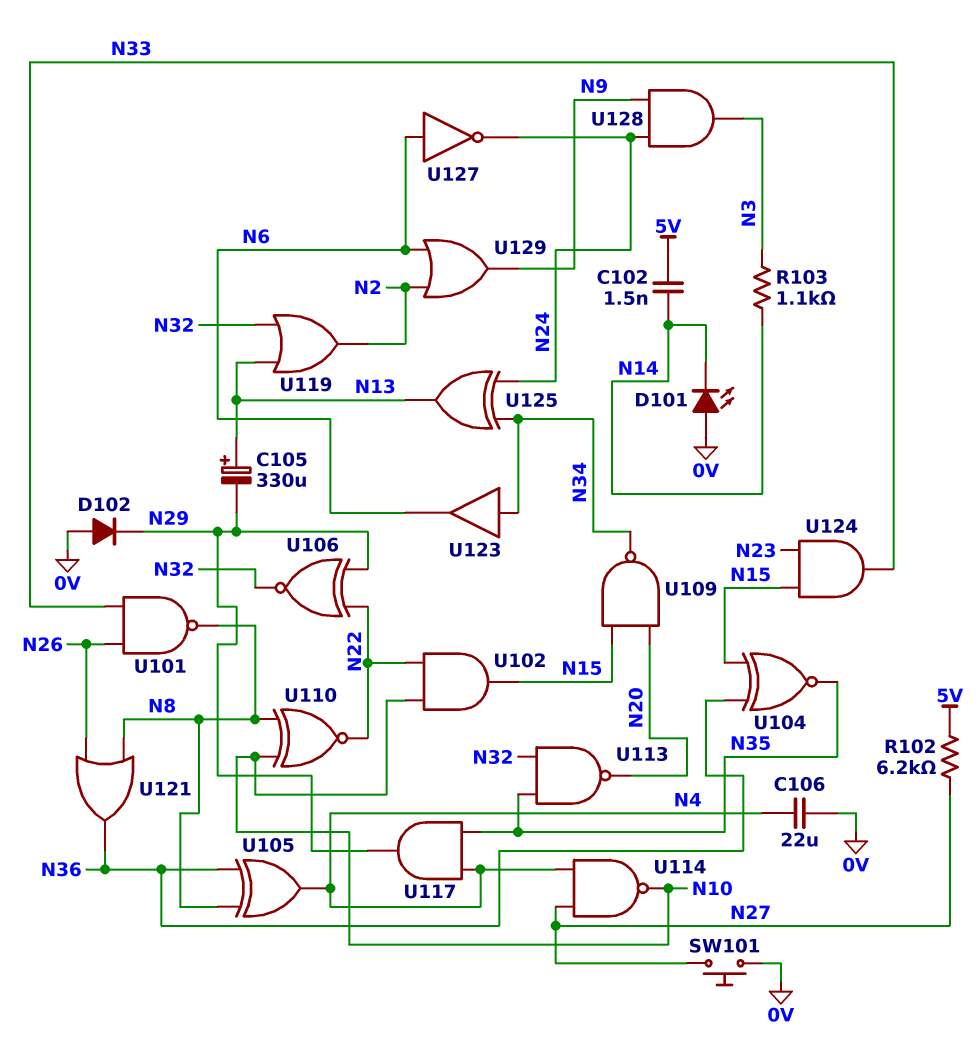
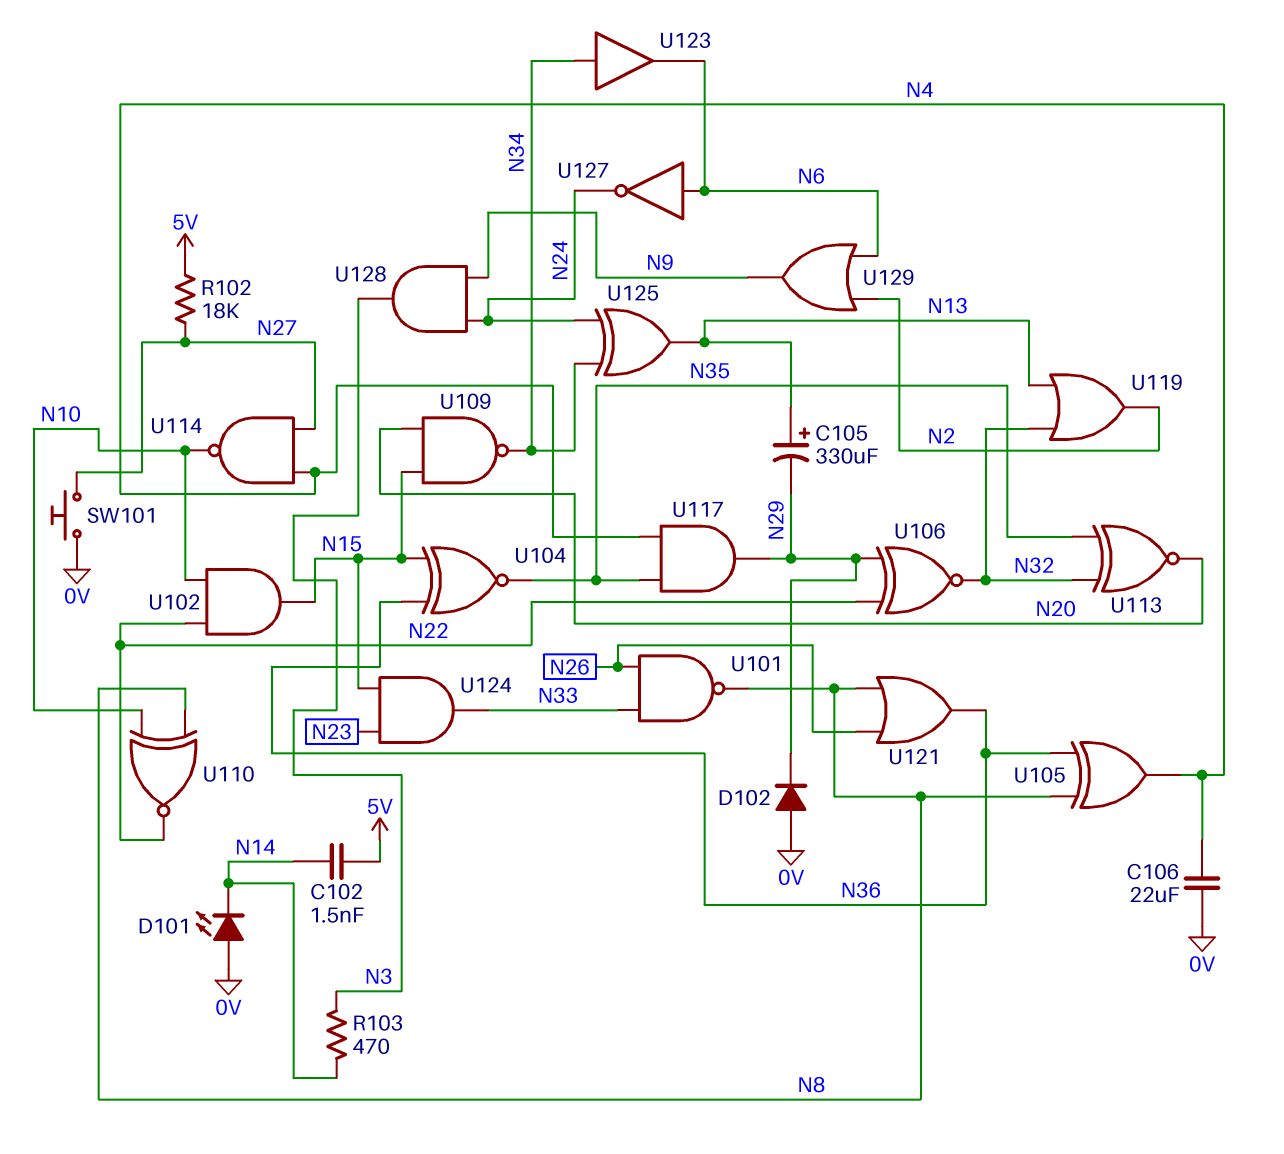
R102: 6.2k (5V, N27) -> 18k (5V, N27)
R103: 1.1k (N3, N14) -> 470 (N3, N14)
U113: NAND (in N32, in N35, out N20) -> XNOR (in N32, in N35, out N20)

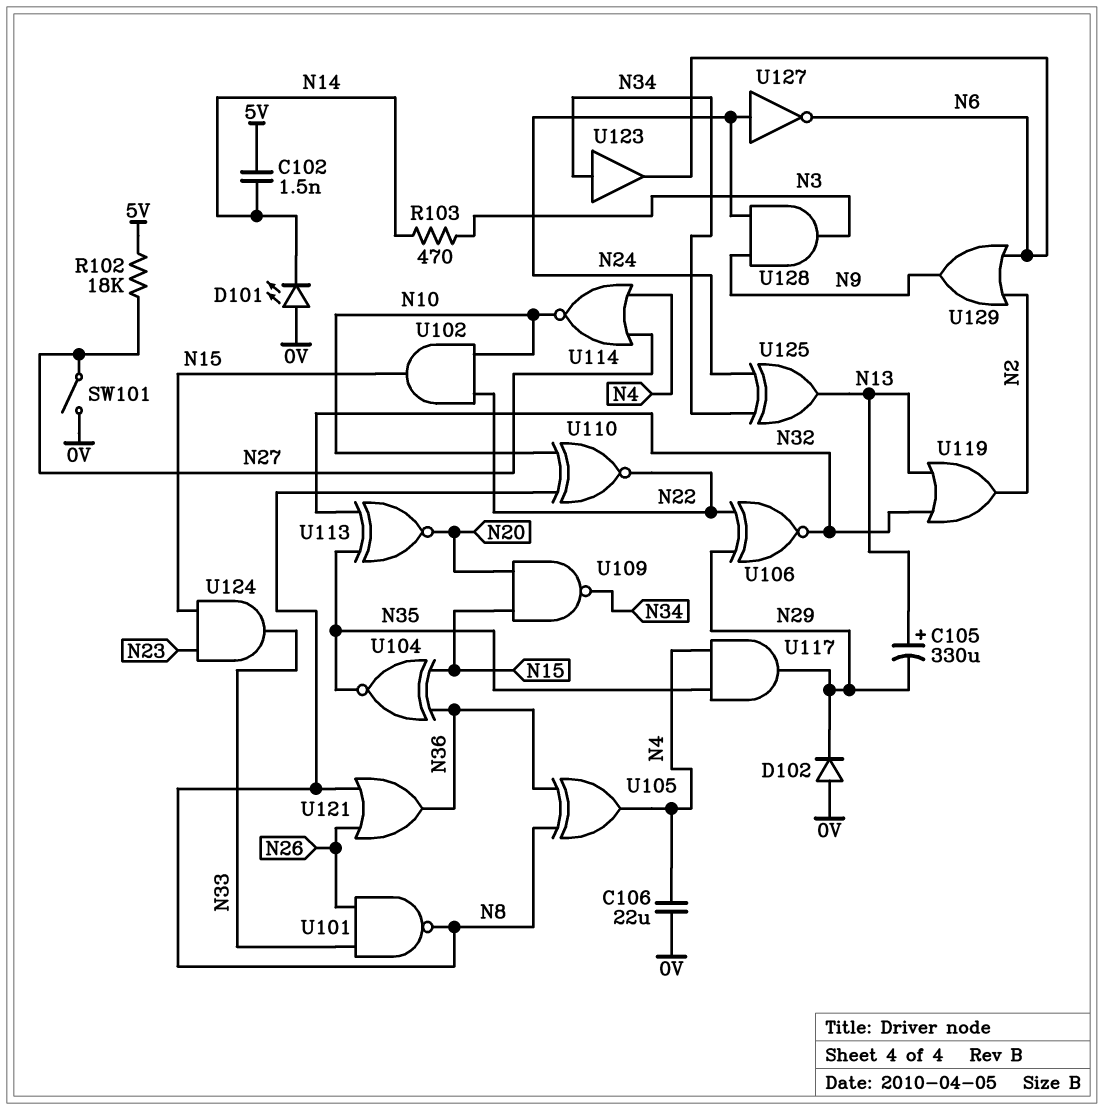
SW101: button (0V, N27) -> switch (0V, N27)
U114: NAND (in N4, in N27, out N10) -> NOR (in N4, in N27, out N10)
U127: NOT (in N6, out N24) -> NOT (in N24, out N6)

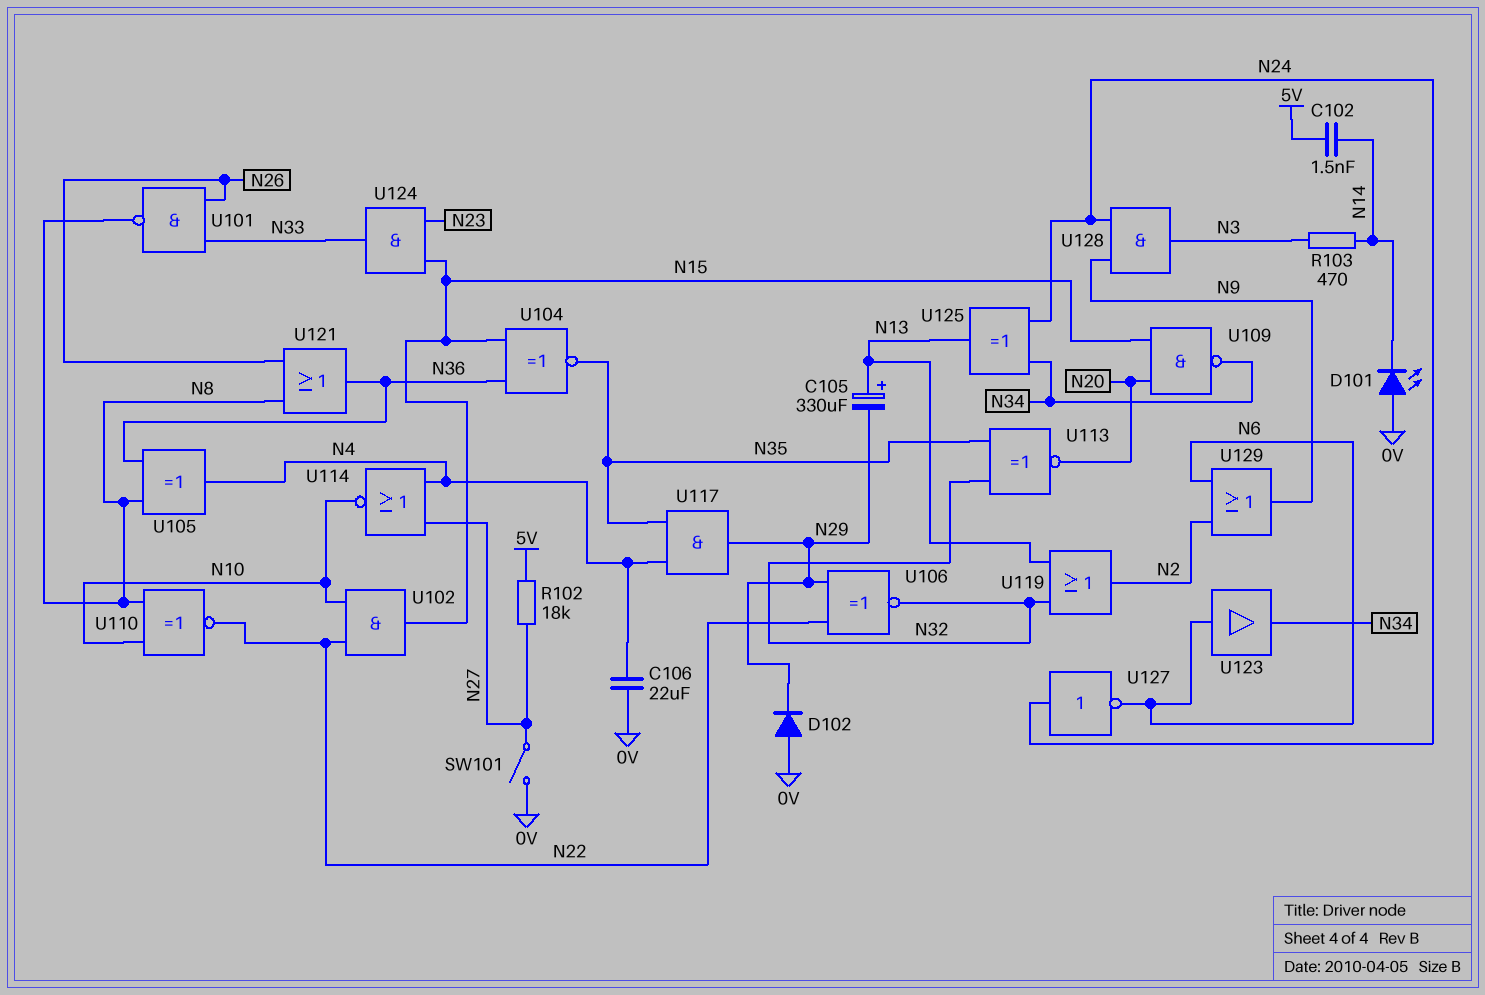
U123: buffer (in N34, out N6) -> buffer (in N6, out N34)

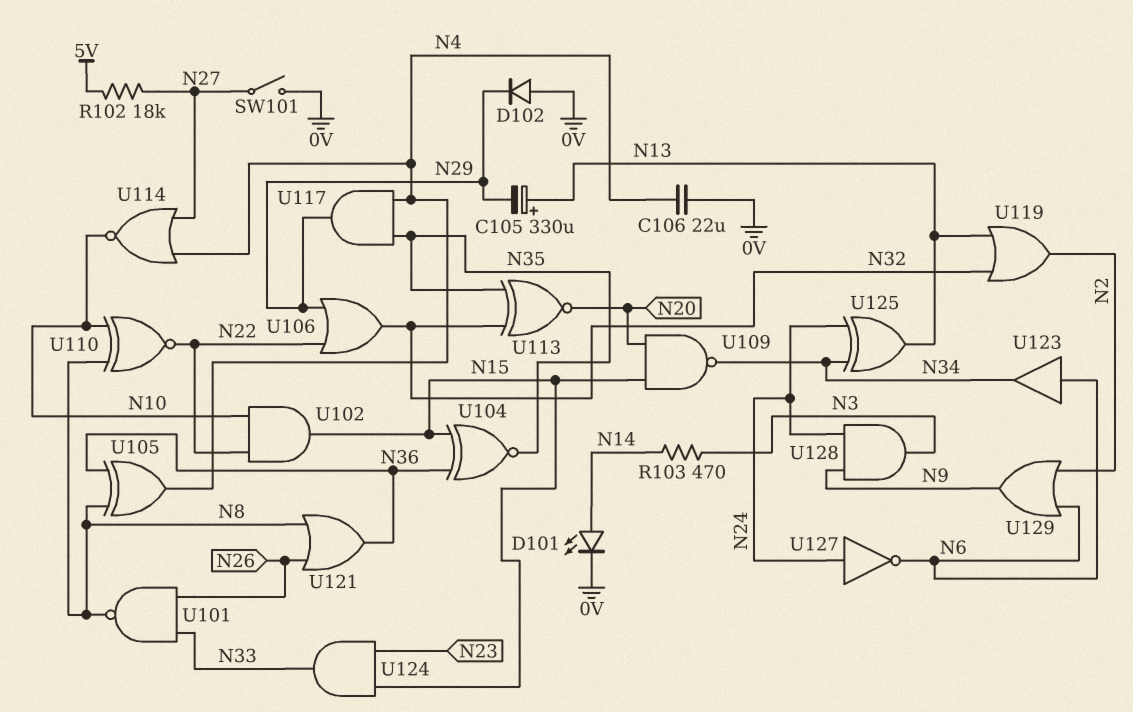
C102: 1.5nF (5V, N14) -> none
D101: LED (A 0V, K N14) -> LED (A N14, K 0V)
U106: XNOR (in N22, in N29, out N32) -> OR (in N22, in N29, out N32)

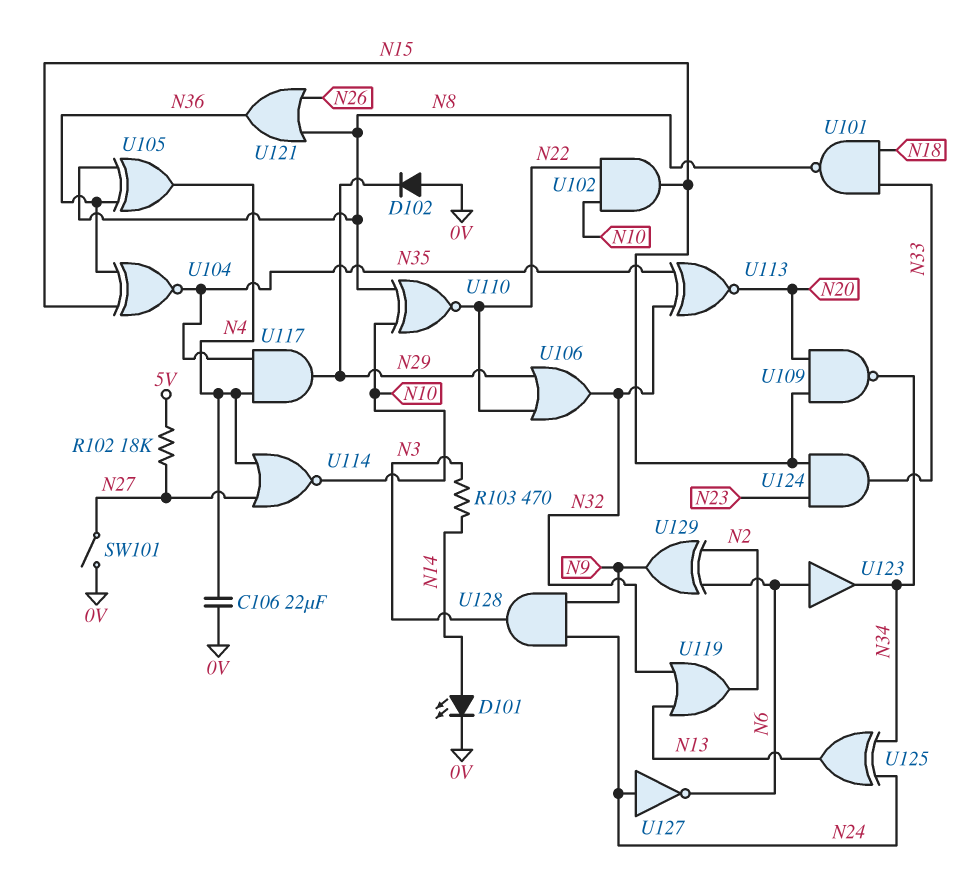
C105: 330uF (plus N13, minus N29) -> none
U101: NAND (in N26, in N33, out N8) -> NAND (in N18, in N33, out N8)
U129: OR (in N2, in N6, out N9) -> XOR (in N2, in N6, out N9)

